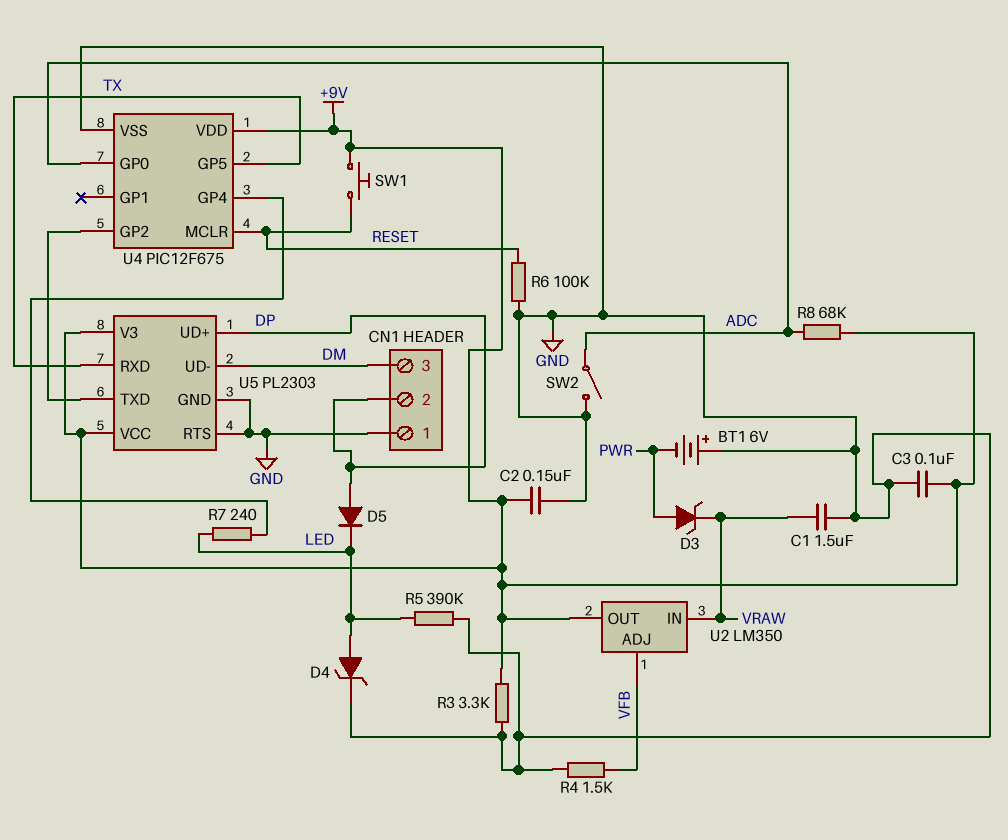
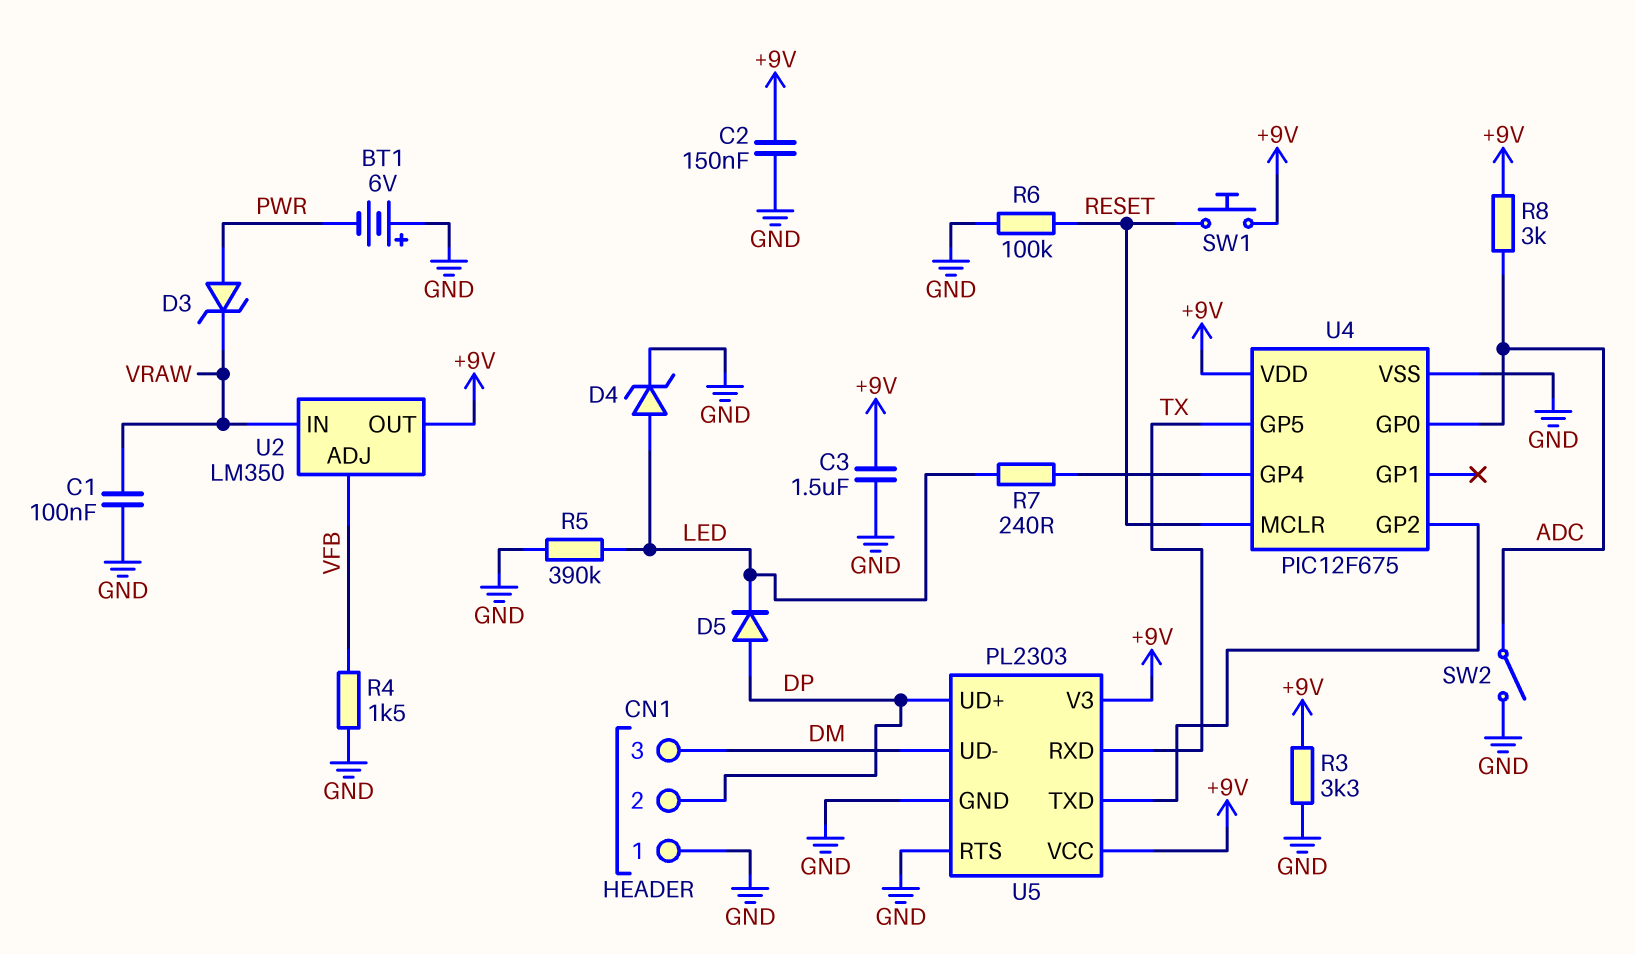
C1: 1.5uF (GND, VRAW) -> 100nF (GND, VRAW)
C3: 100nF (+9V, GND) -> 1.5uF (+9V, GND)
R8: 68k (+9V, ADC) -> 3k (+9V, ADC)

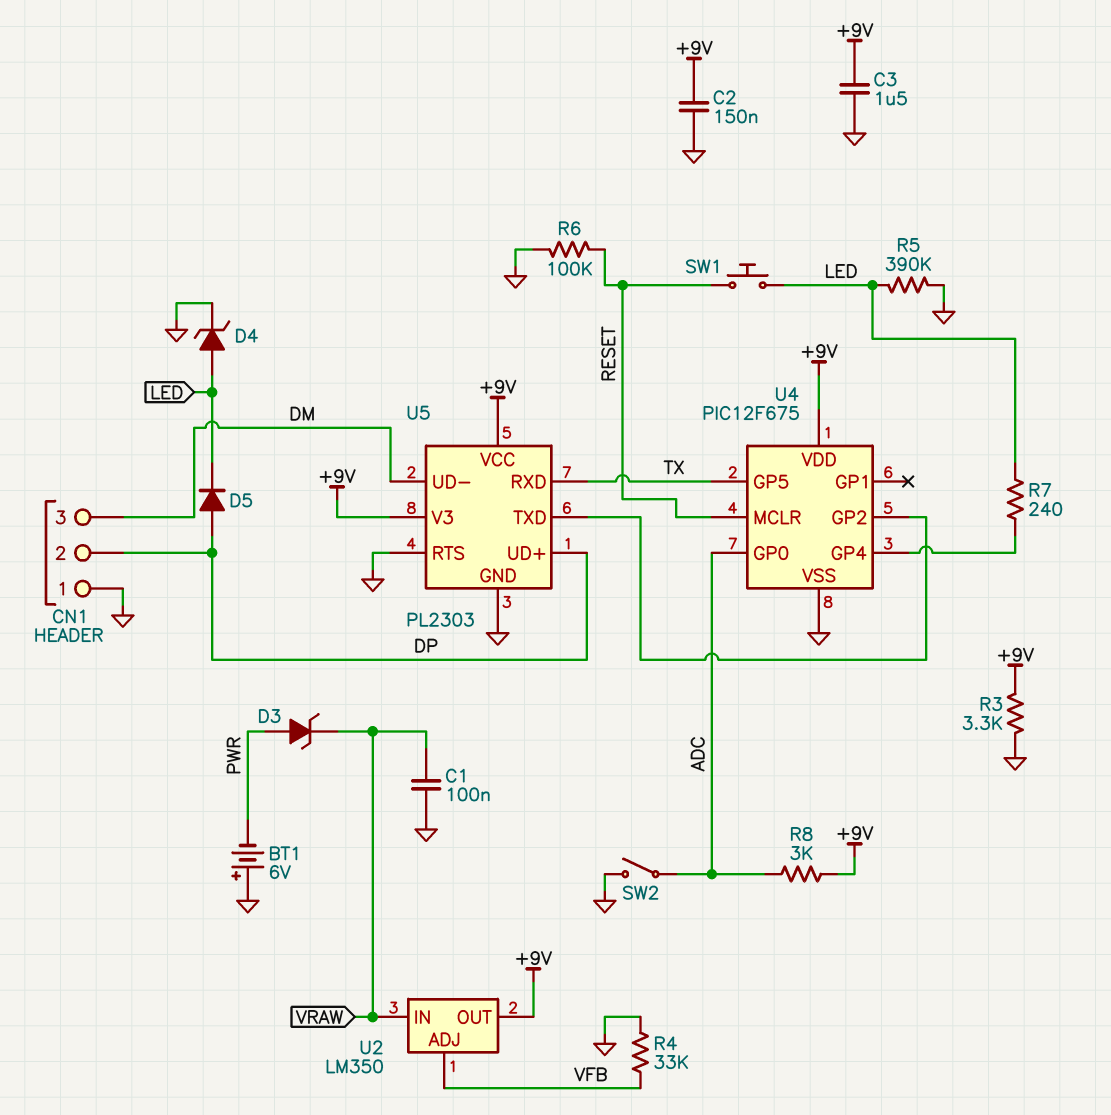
R4: 1.5k (GND, VFB) -> 33k (GND, VFB)
SW1: button (+9V, RESET) -> button (LED, RESET)

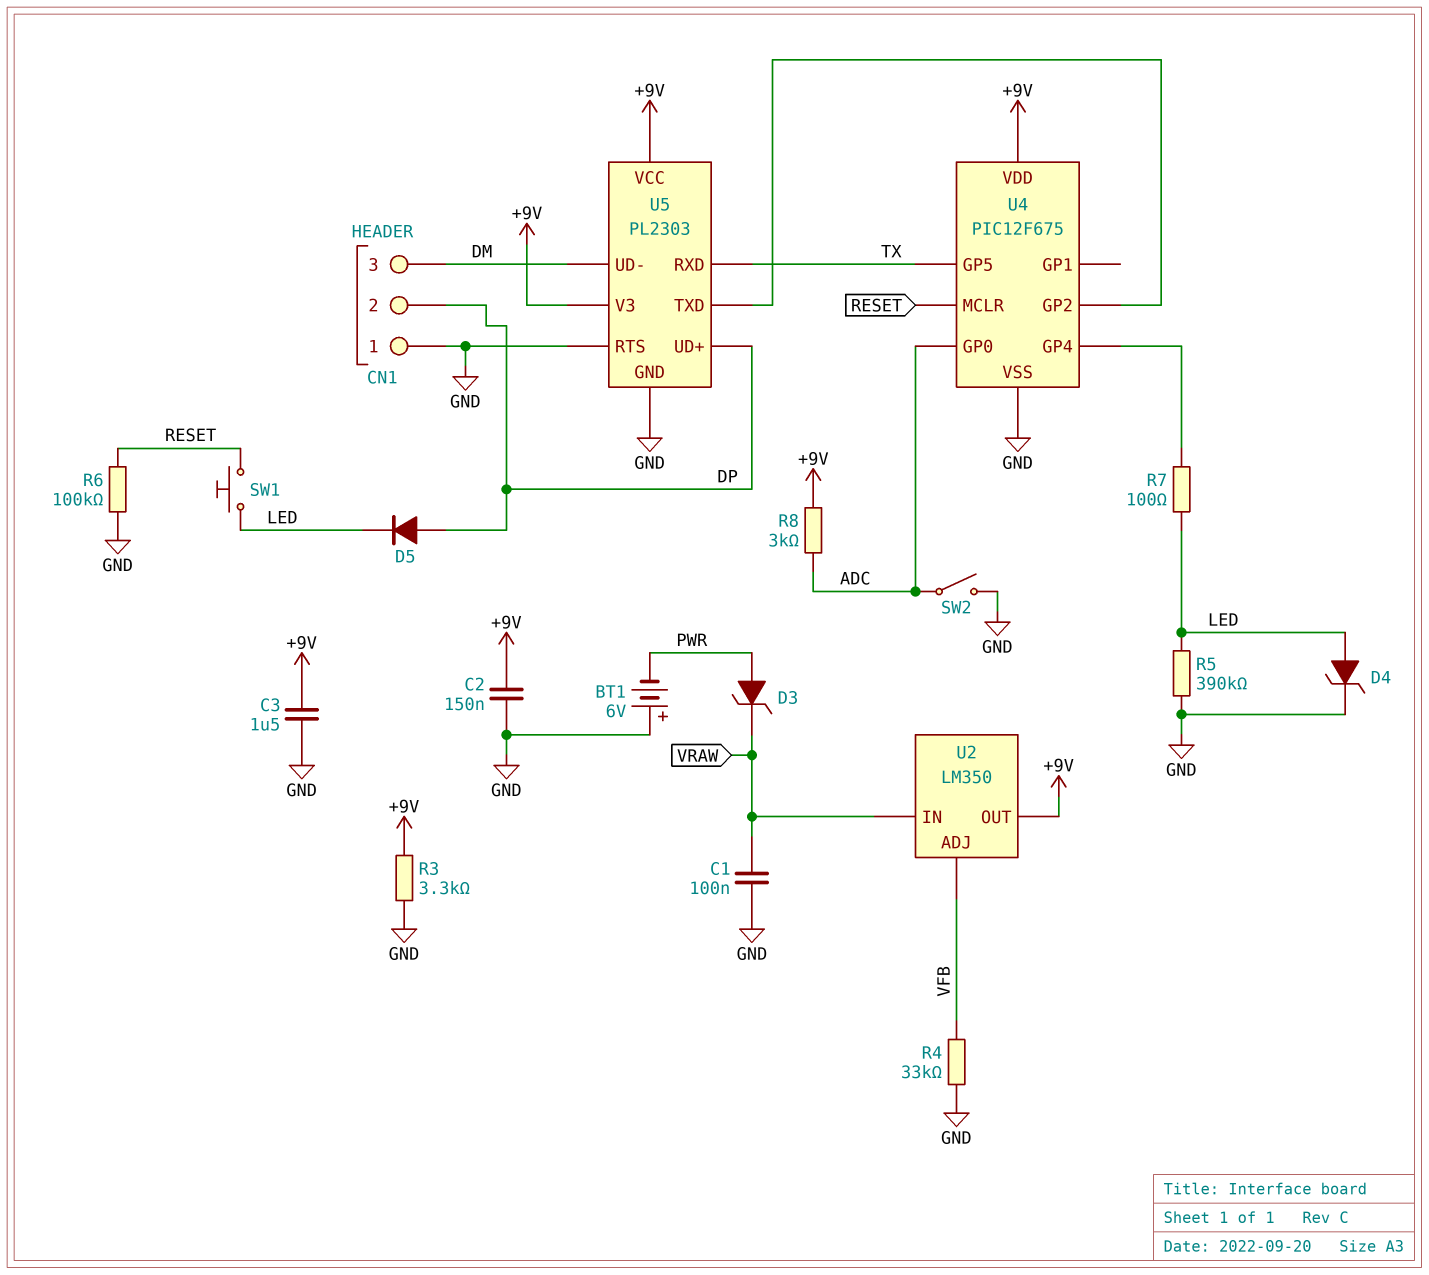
R7: 240 (LED, U4/GP4) -> 100 (LED, U4/GP4)

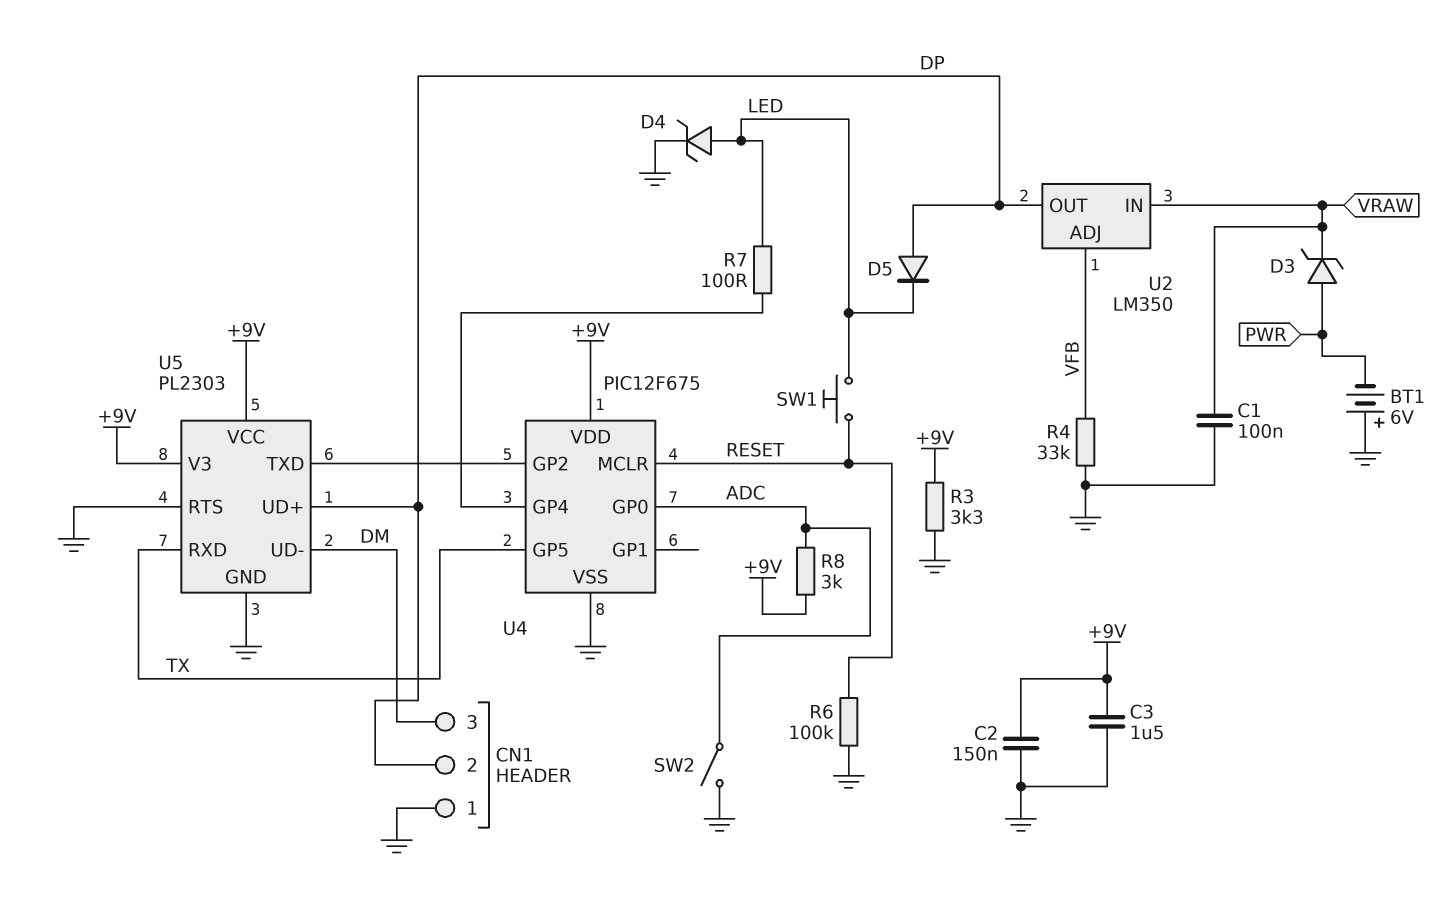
R5: 390k (GND, LED) -> none
U2 pin OUT: +9V -> DP

